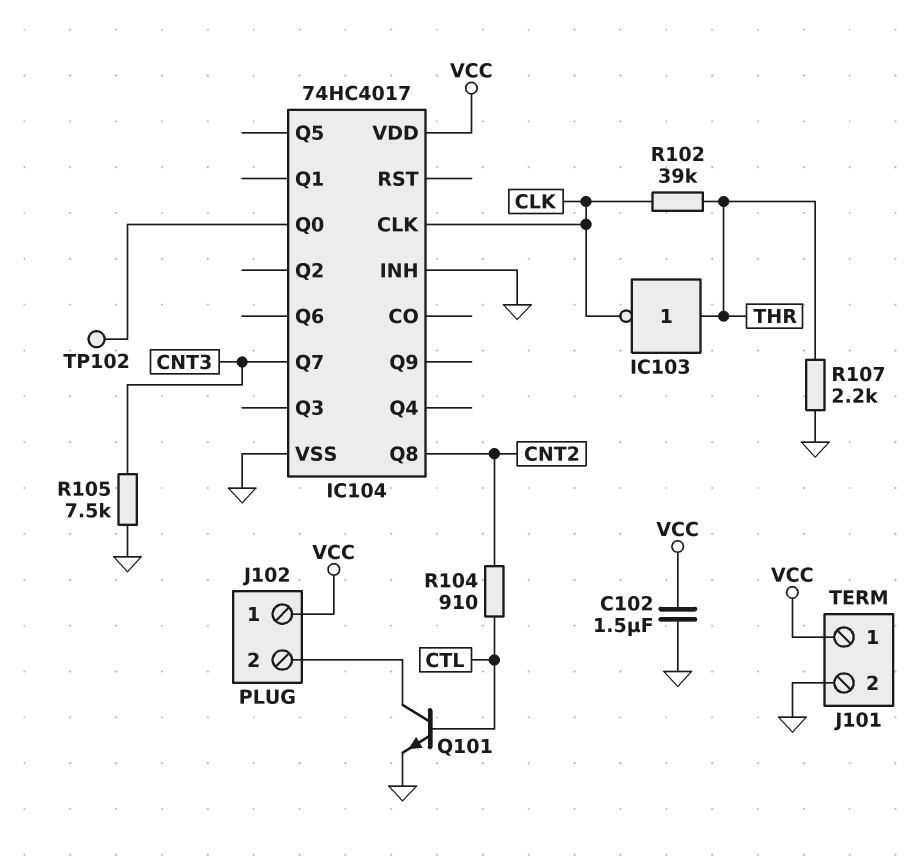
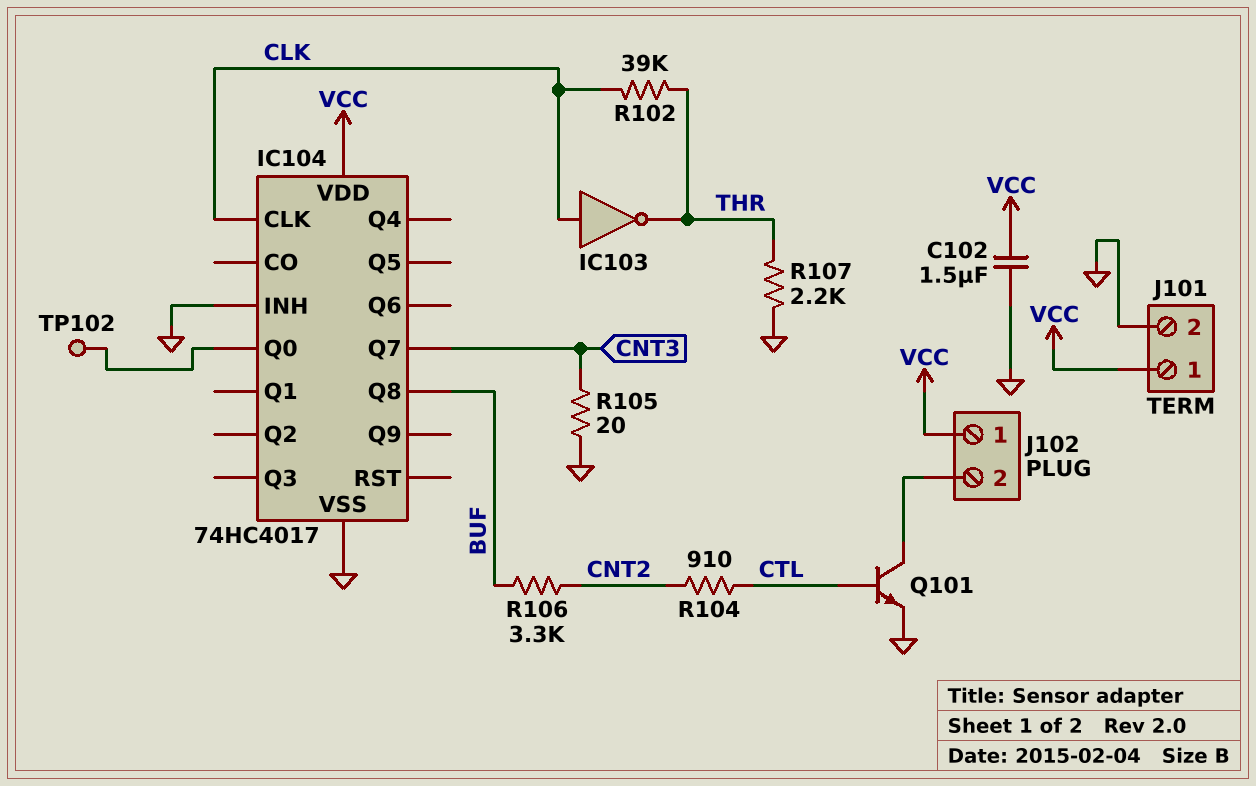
IC103: NOT (in THR, out CLK) -> NOT (in CLK, out THR)
IC104 pin Q8: CNT2 -> BUF
R105: 7.5k (CNT3, GND) -> 20 (CNT3, GND)
R106: none -> 3.3k (BUF, CNT2)

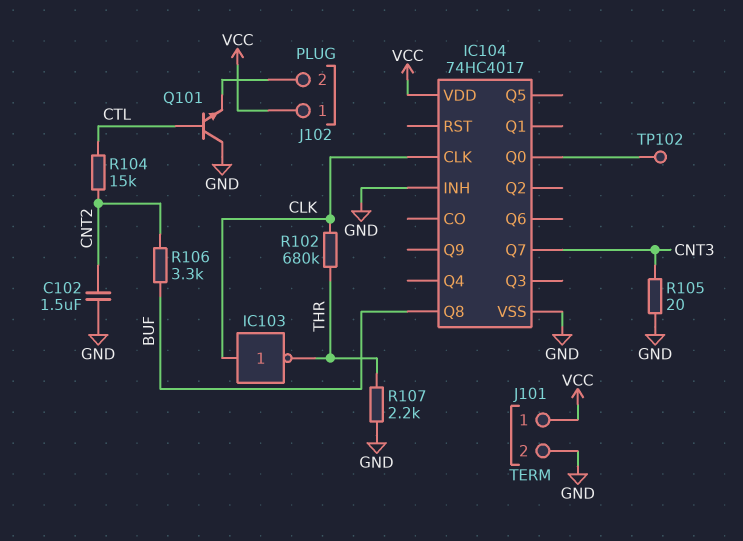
C102: 1.5uF (GND, VCC) -> 1.5uF (CNT2, GND)
Q101: NPN (B CTL, C J102/2, E GND) -> NPN (B CTL, C GND, E J102/2)
R102: 39k (CLK, THR) -> 680k (CLK, THR)
R104: 910 (CNT2, CTL) -> 15k (CNT2, CTL)

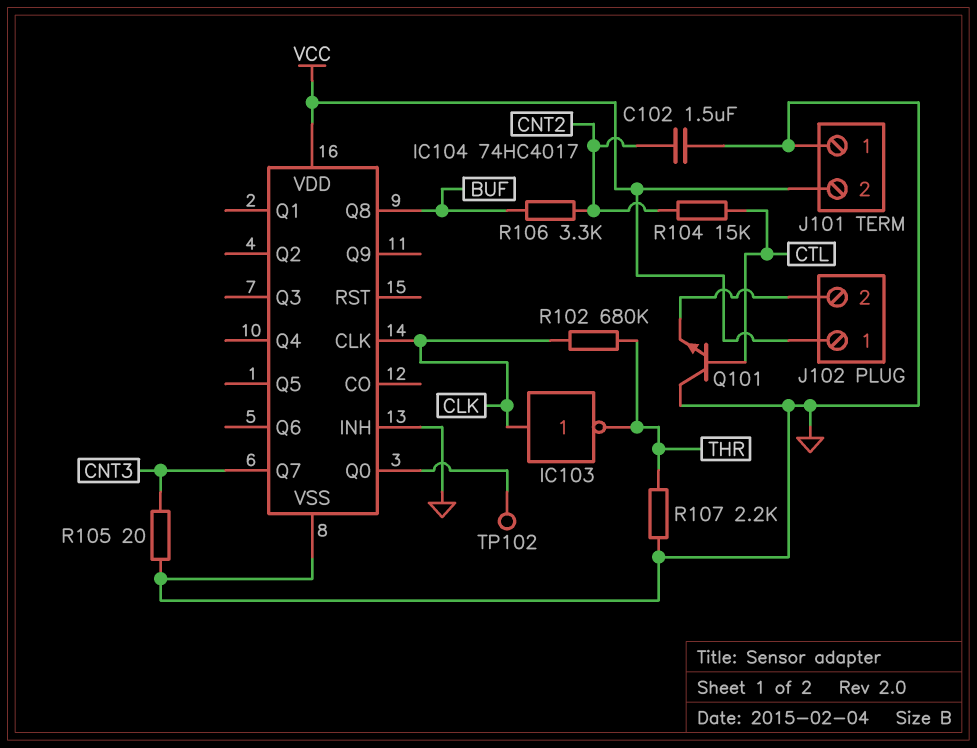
J101 pin 1: VCC -> GND
J101 pin 2: GND -> VCC

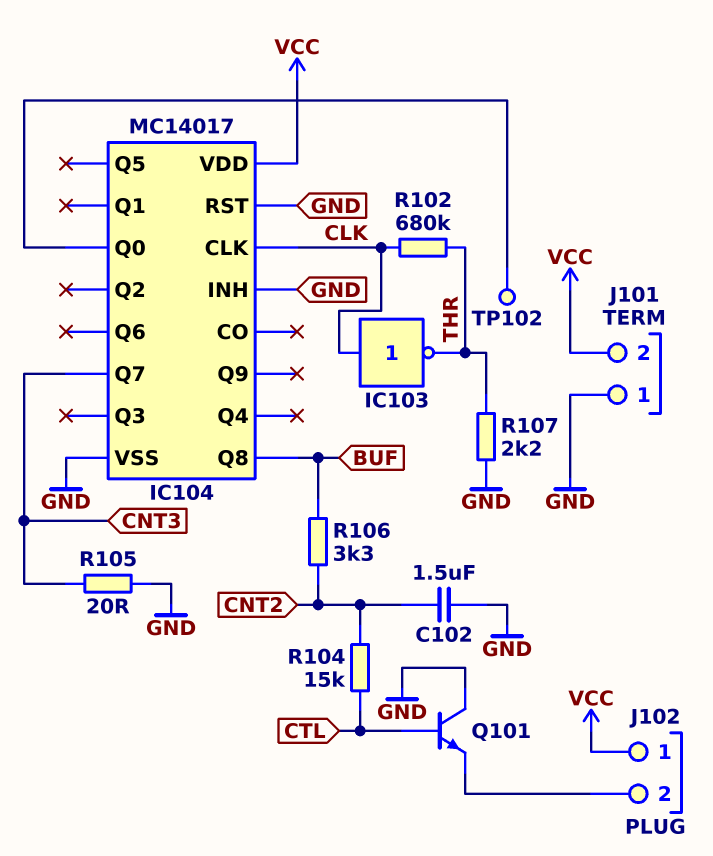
IC104: 74HC4017 -> MC14017
IC104 pin RST: none -> GND

